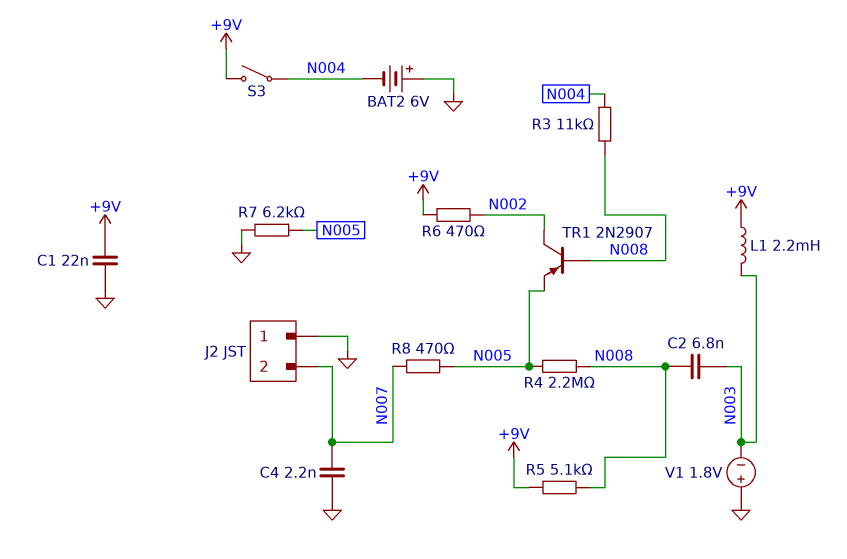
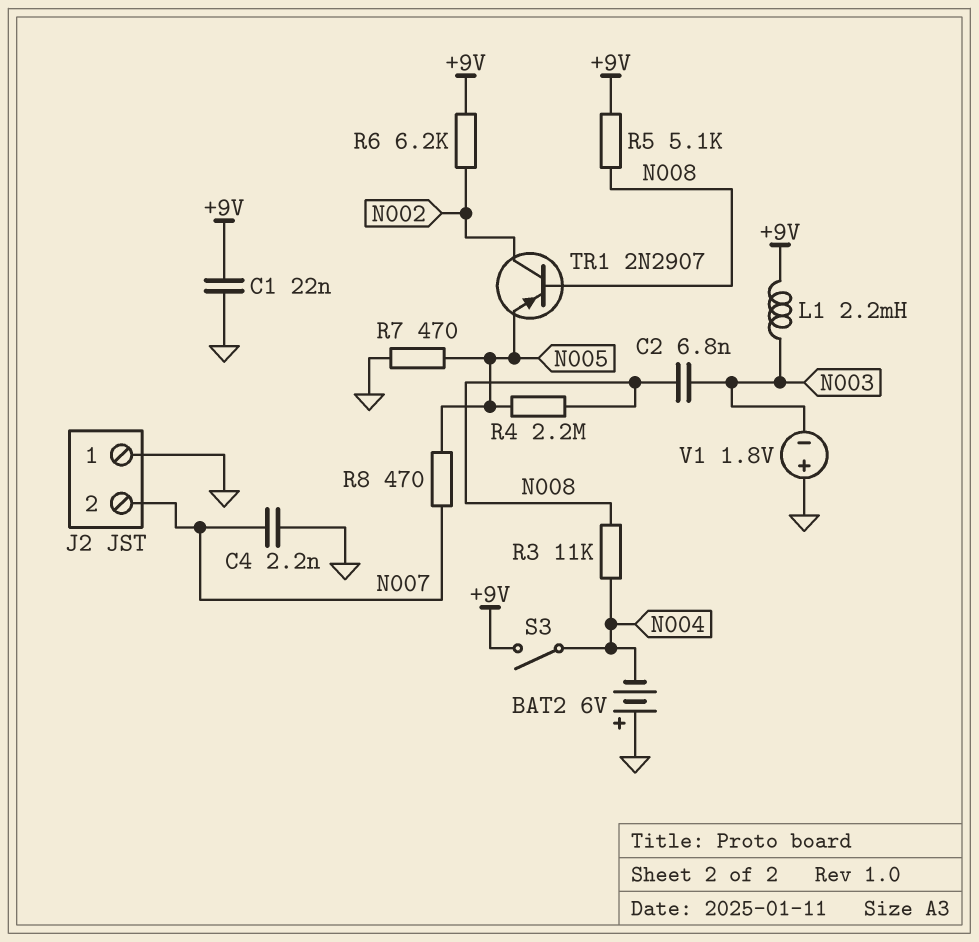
R6: 470 (+9V, N002) -> 6.2k (+9V, N002)
R7: 6.2k (GND, N005) -> 470 (GND, N005)

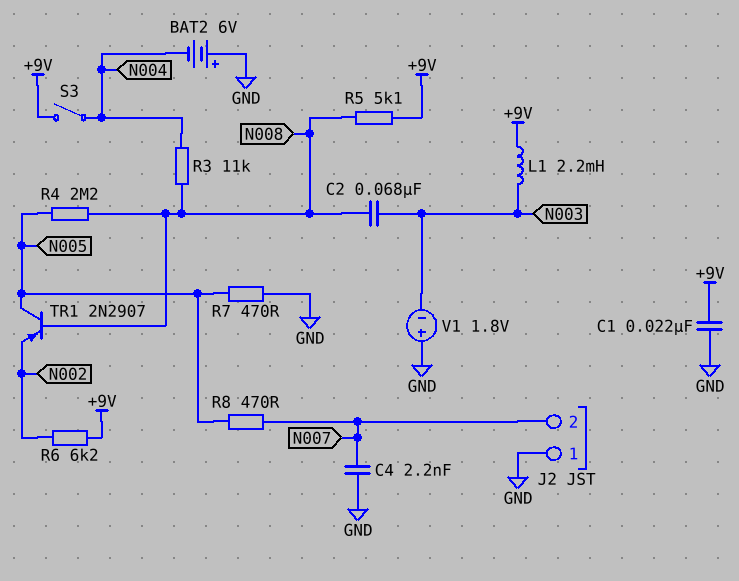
C2: 6.8nF (N003, N008) -> 68nF (N003, N008)
TR1: PNP 2N2907 (B N008, C N002, E N005) -> PNP 2N2907 (B N008, C N005, E N002)

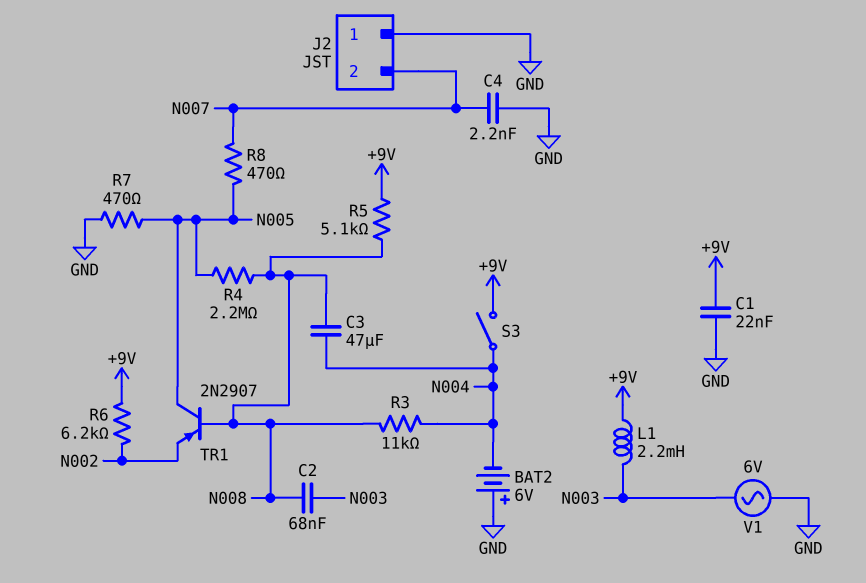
C3: none -> 47uF (N004, N008)
V1: 1.8V (plus GND, minus N003) -> AC 6V (GND, N003)

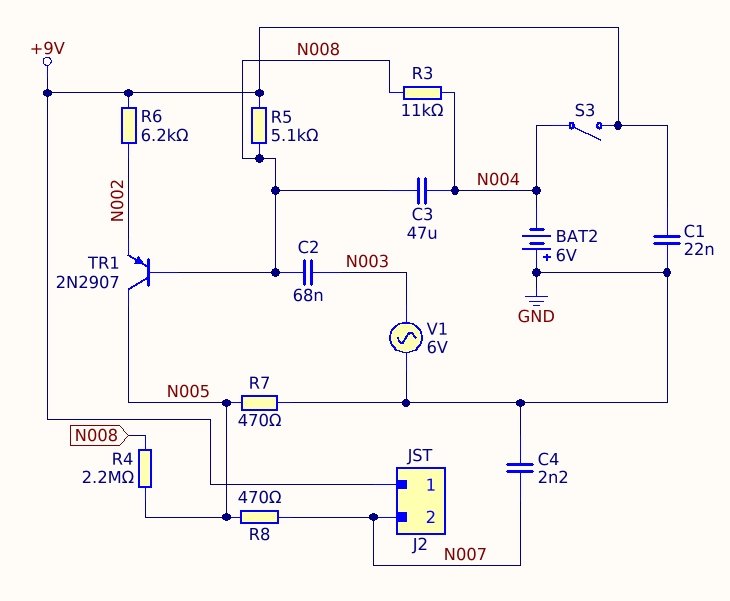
J2 pin 1: GND -> +9V
L1: 2.2mH (+9V, N003) -> none

